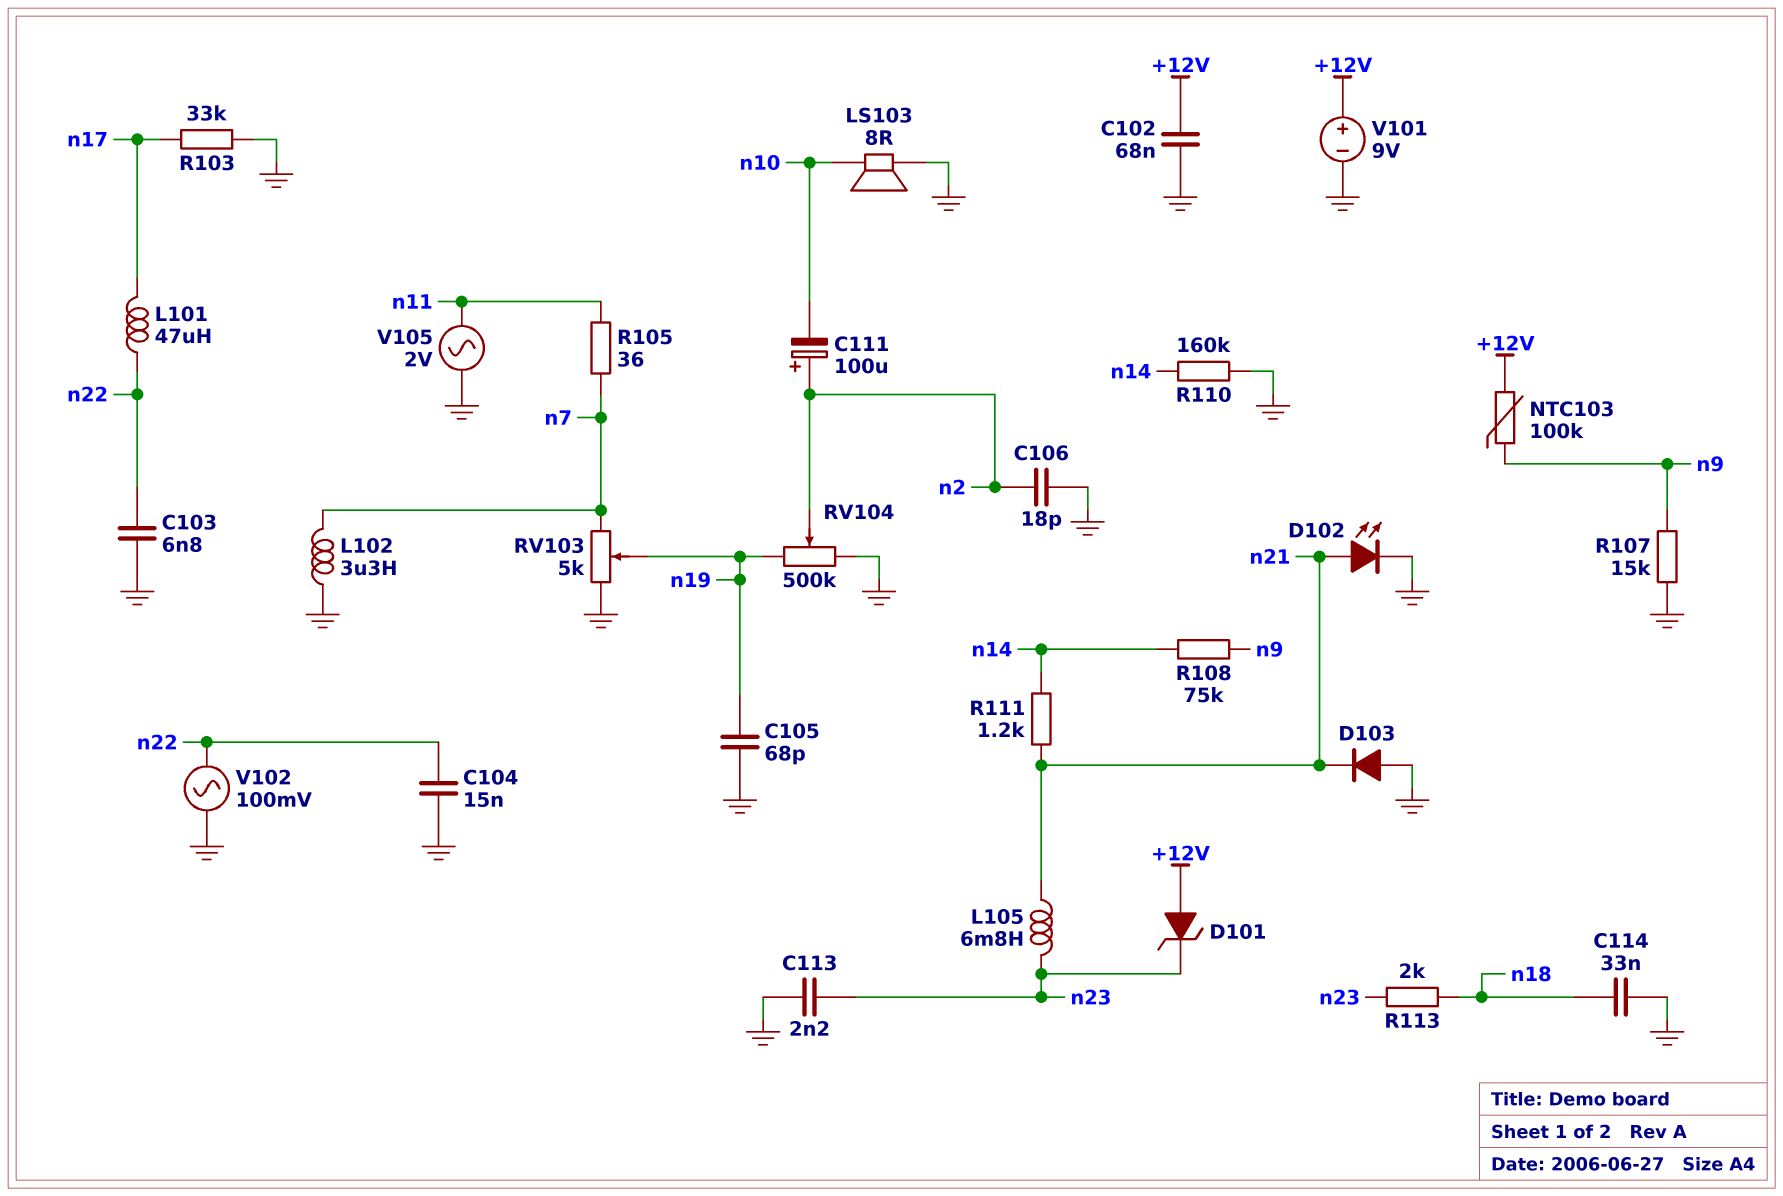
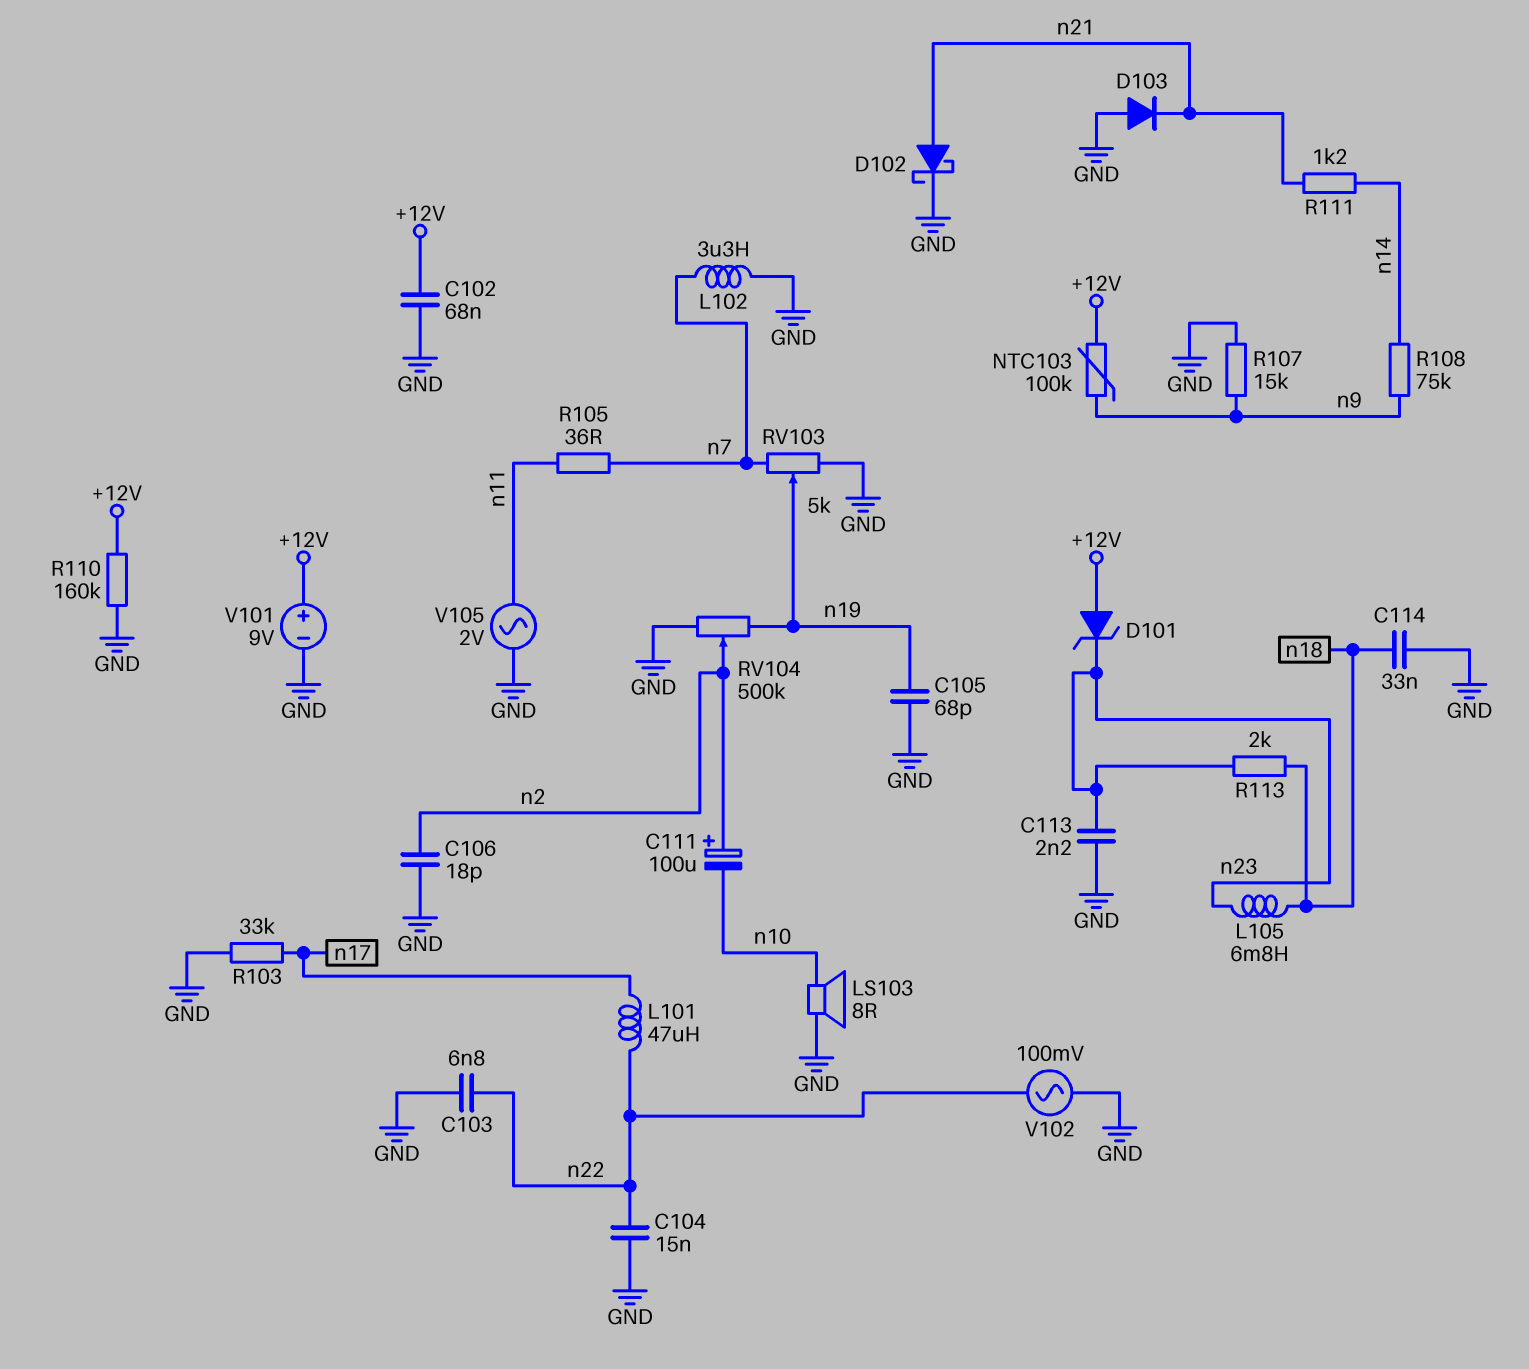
D102: LED (A n21, K GND) -> schottky (A n21, K GND)
L105: 6.8mH (n21, n23) -> 6.8mH (n18, n23)
R110: 160k (GND, n14) -> 160k (+12V, GND)

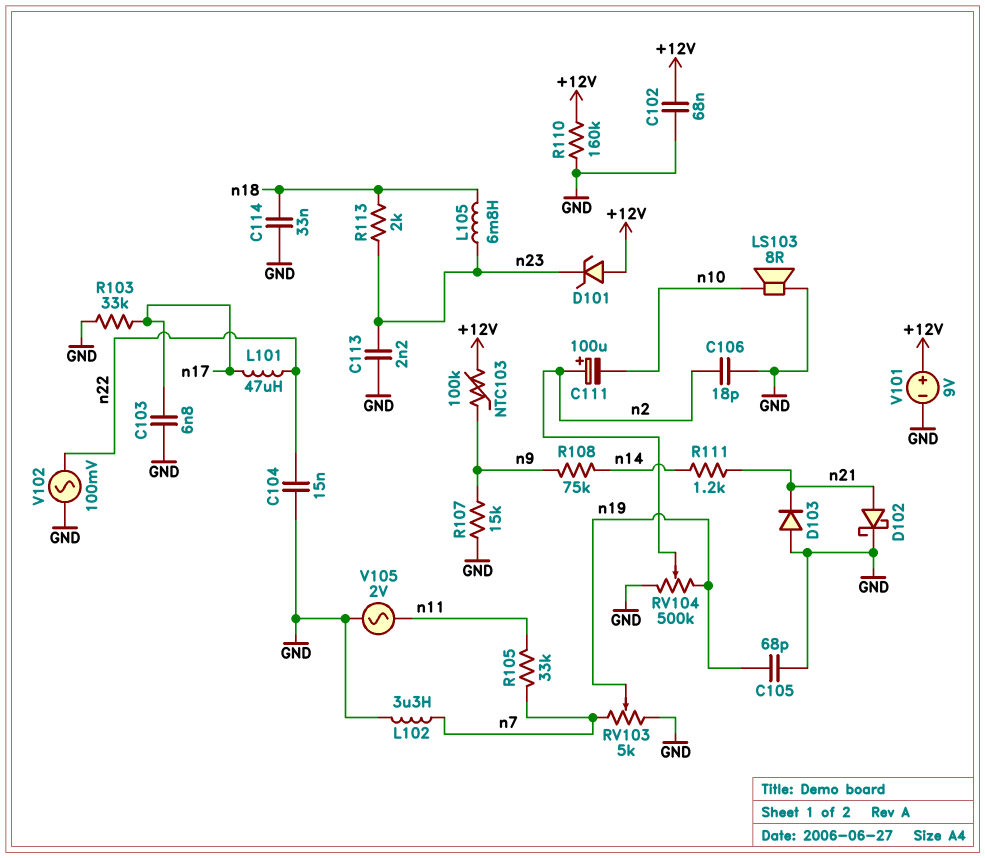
C103: 6.8nF (GND, n22) -> 6.8nF (GND, n17)
R105: 36 (n7, n11) -> 33k (n7, n11)

